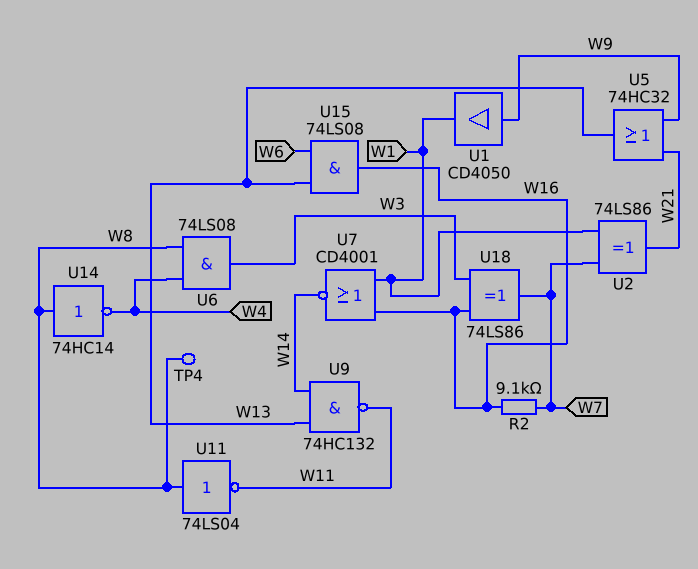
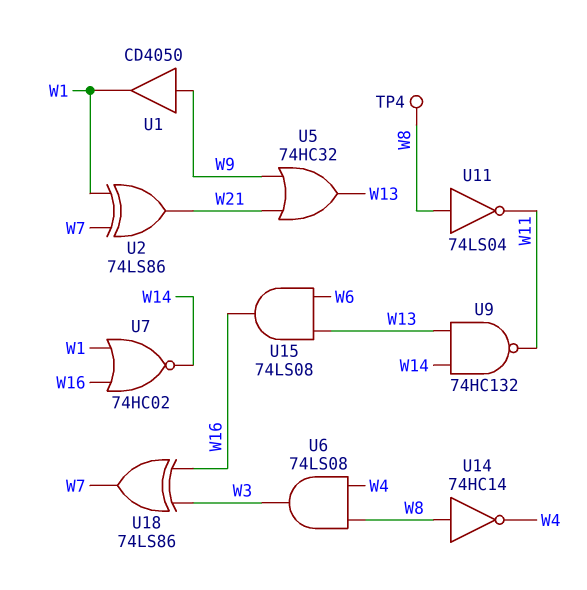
R2: 9.1k (W7, W16) -> none
U7: NOR CD4001 (in W1, in W16, out W14) -> NOR 74HC02 (in W1, in W16, out W14)

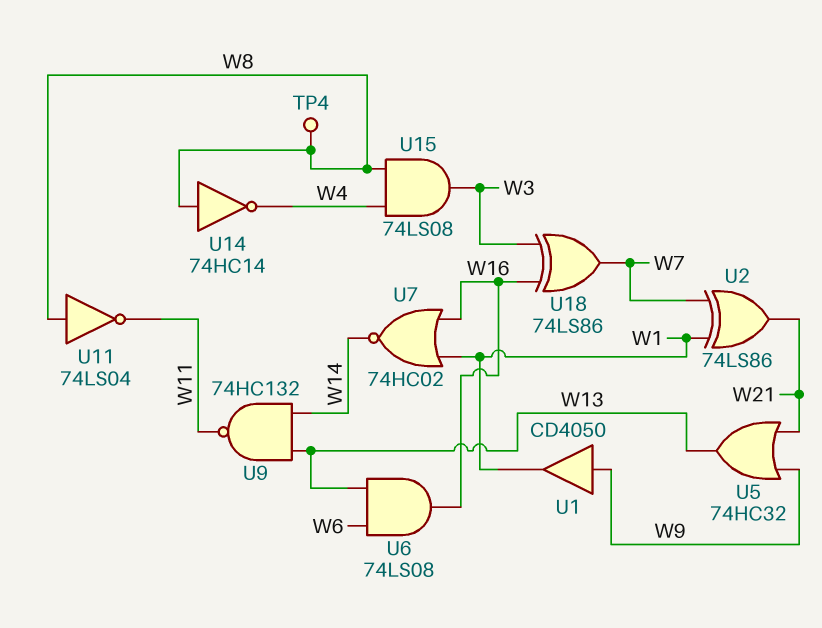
U6: AND 74LS08 (in W4, in W8, out W3) -> AND 74LS08 (in W6, in W13, out W16)
U15: AND 74LS08 (in W6, in W13, out W16) -> AND 74LS08 (in W4, in W8, out W3)

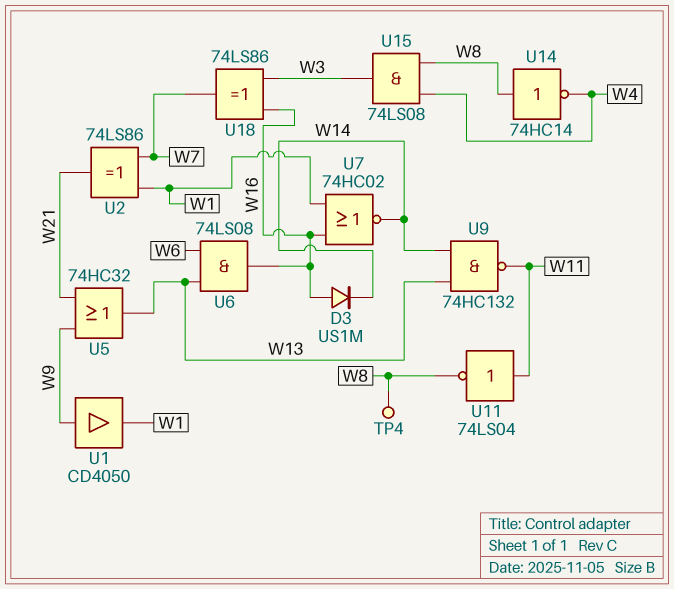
D3: none -> diode US1M (A W16, K W14)
U11: NOT 74LS04 (in W8, out W11) -> NOT 74LS04 (in W11, out W8)

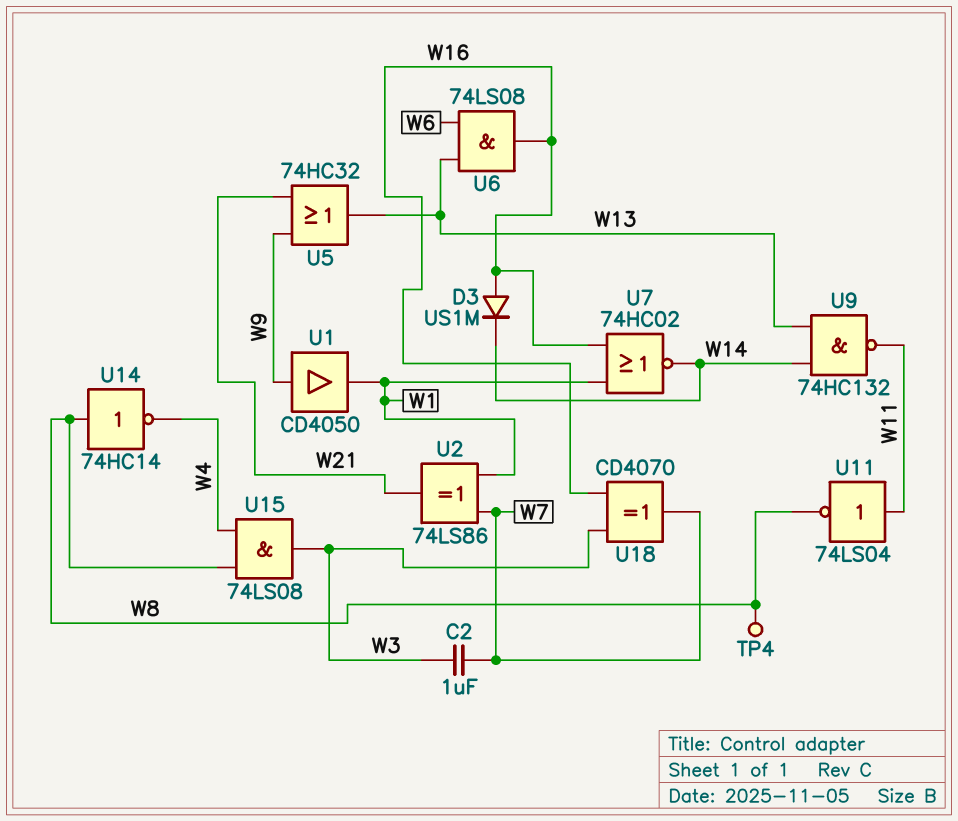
C2: none -> 1uF (W3, W7)
U18: XOR 74LS86 (in W3, in W16, out W7) -> XOR CD4070 (in W3, in W16, out W7)

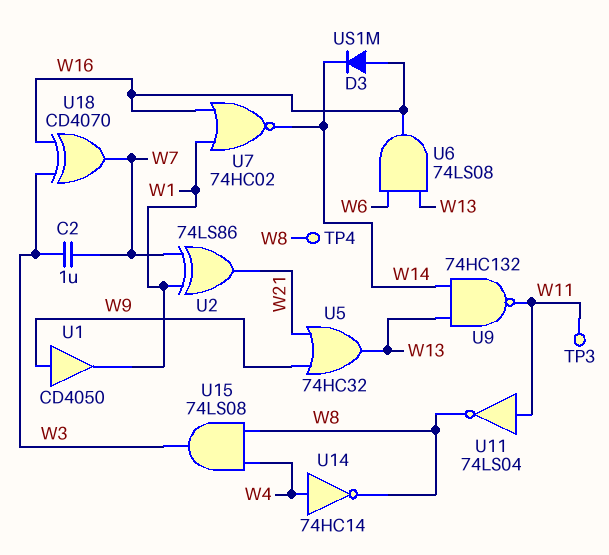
TP3: none -> test point (W11)
U14: NOT 74HC14 (in W8, out W4) -> NOT 74HC14 (in W4, out W8)

